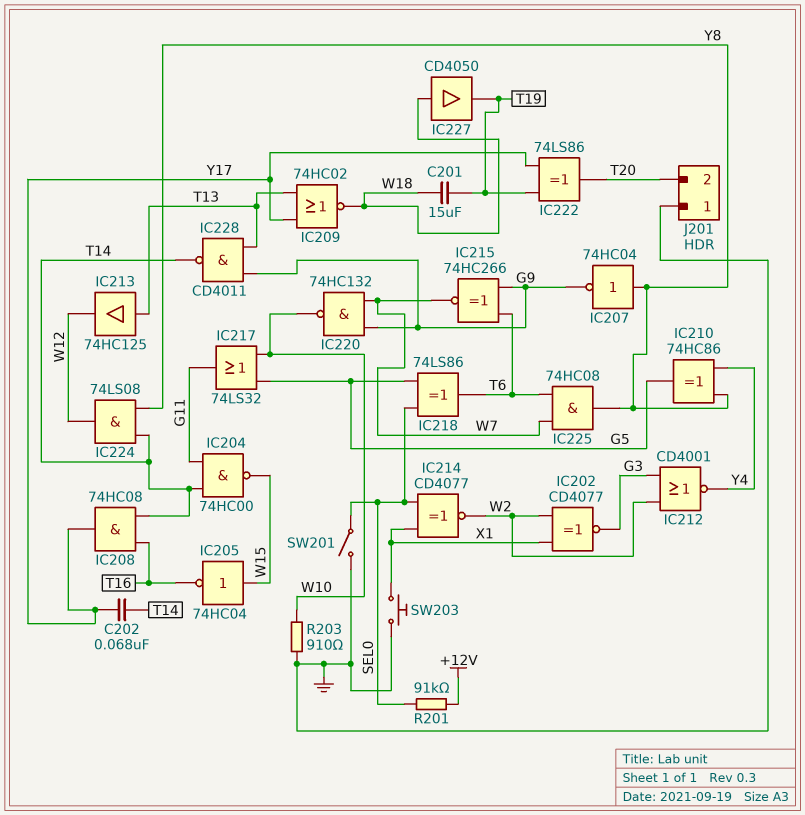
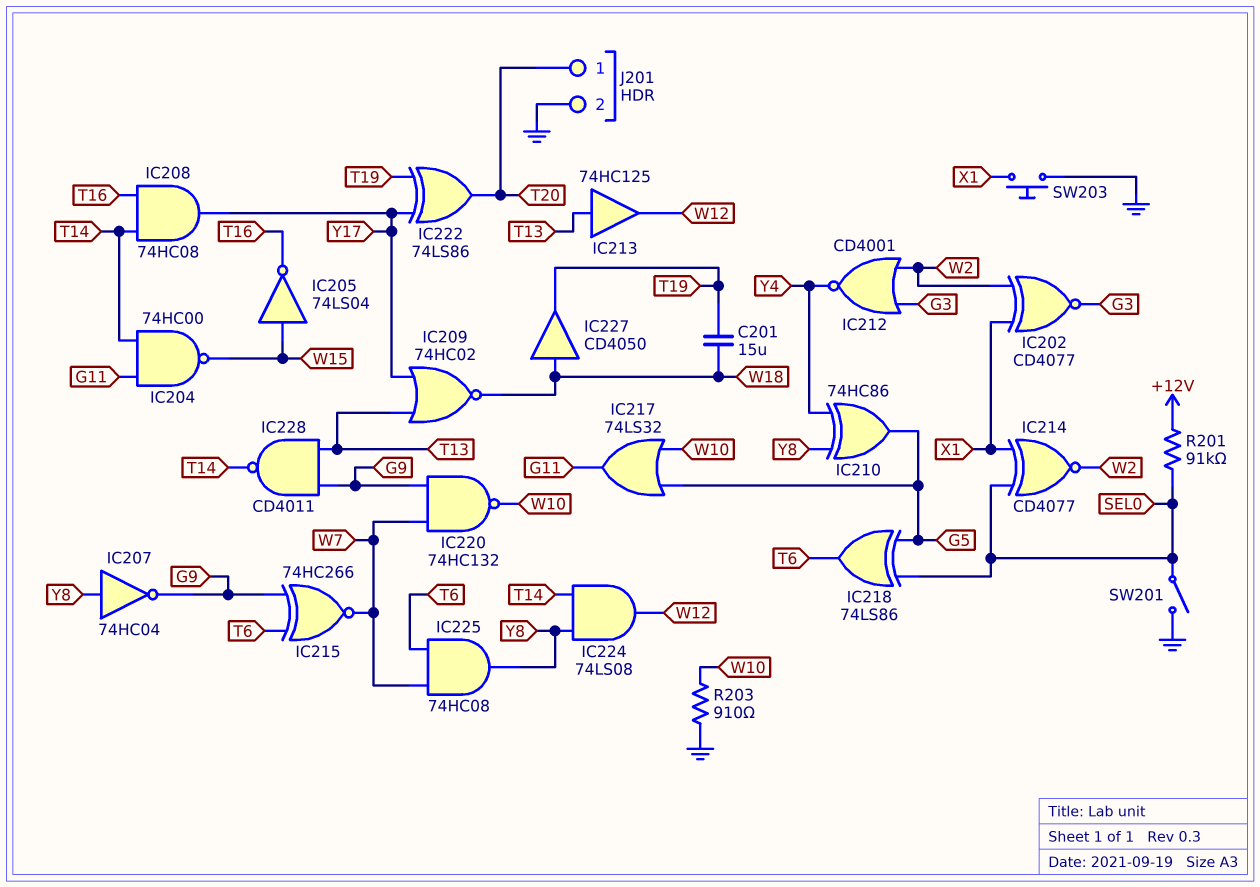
C202: 68nF (T14, Y17) -> none
IC205: NOT 74HC04 (in W15, out T16) -> NOT 74LS04 (in W15, out T16)
J201 pin 1: GND -> T20
J201 pin 2: T20 -> GND

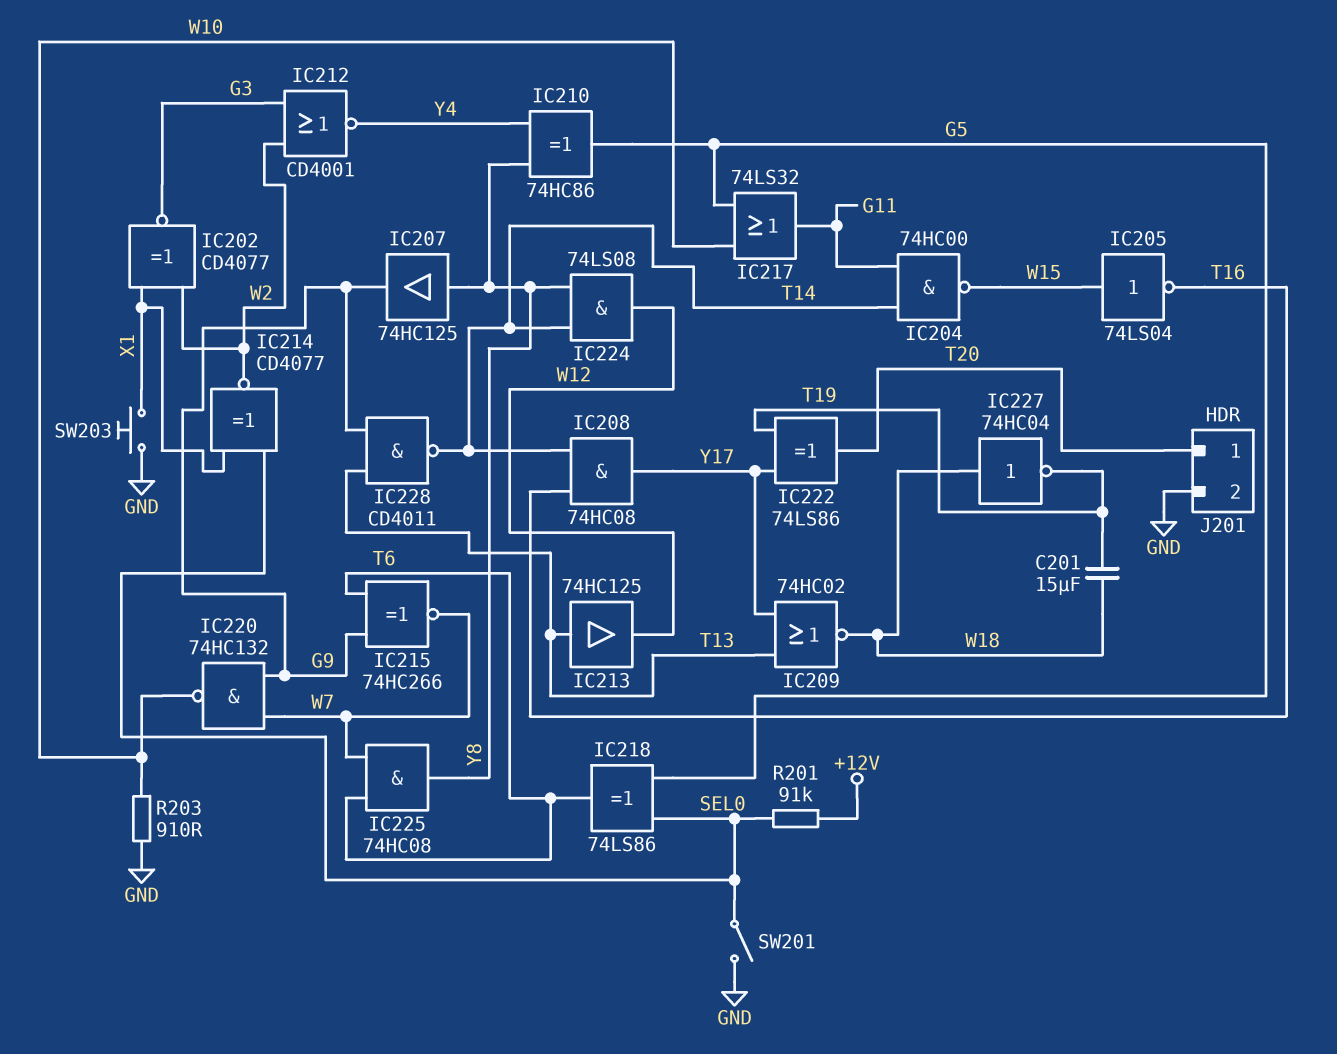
IC207: NOT 74HC04 (in Y8, out G9) -> buffer 74HC125 (in Y8, out G9)
IC227: buffer CD4050 (in W18, out T19) -> NOT 74HC04 (in W18, out T19)

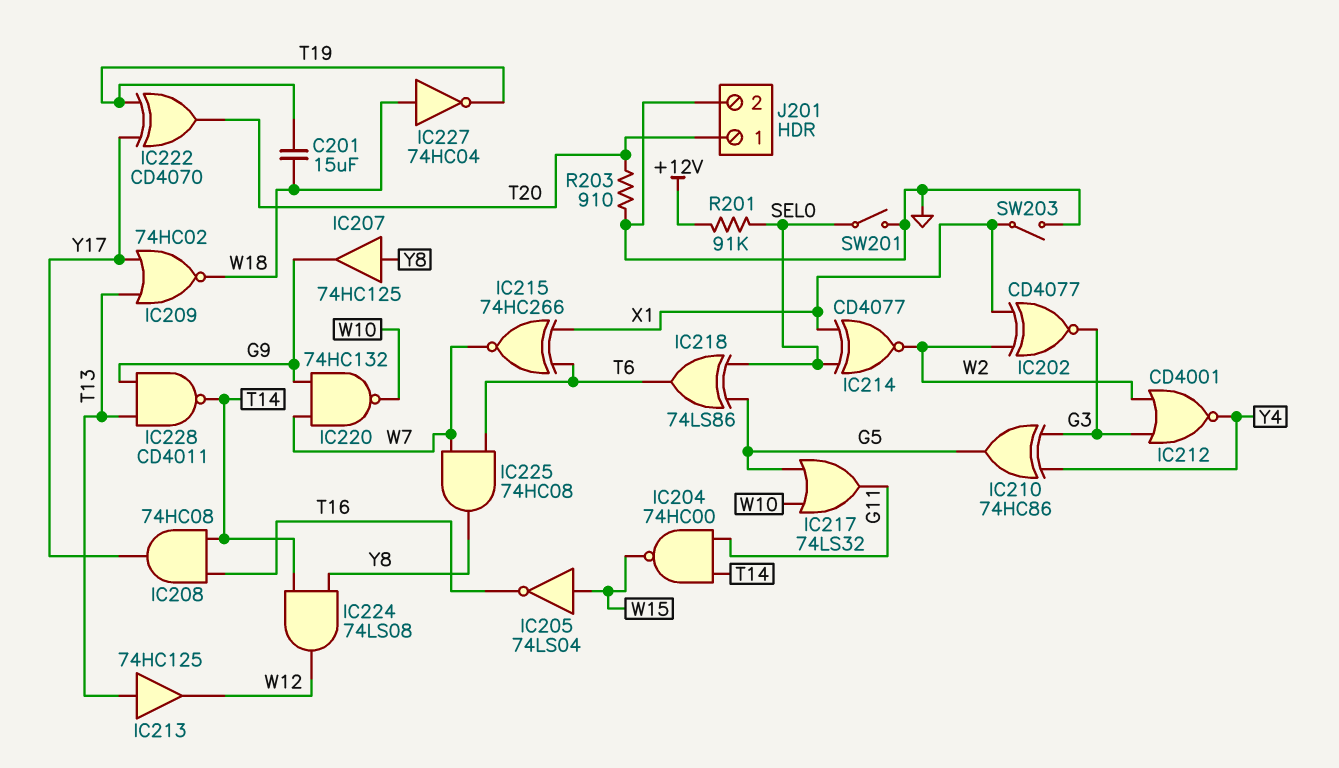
IC210: XOR 74HC86 (in Y4, in Y8, out G5) -> XOR 74HC86 (in G3, in Y4, out G5)
IC215: XNOR 74HC266 (in G9, in T6, out W7) -> XNOR 74HC266 (in T6, in X1, out W7)
IC222: XOR 74LS86 (in T19, in Y17, out T20) -> XOR CD4070 (in T19, in Y17, out T20)
R203: 910 (GND, W10) -> 910 (GND, T20)
SW203: button (GND, X1) -> switch (GND, X1)

